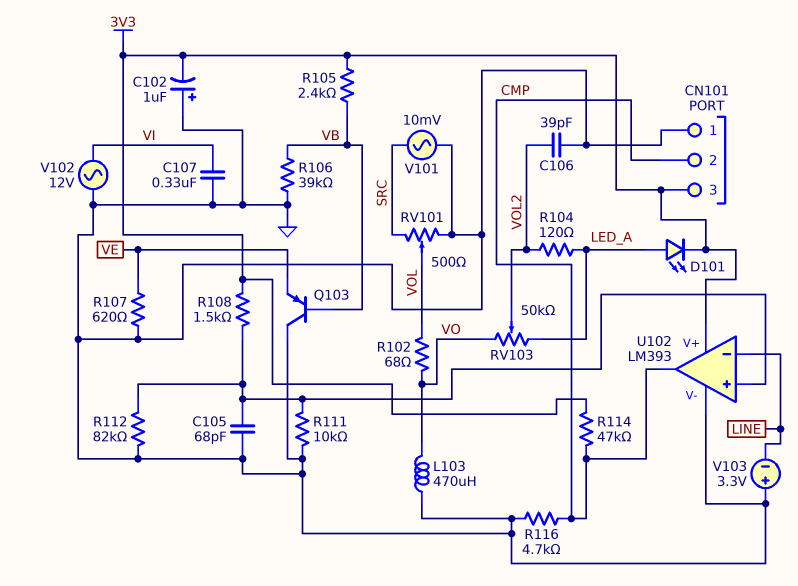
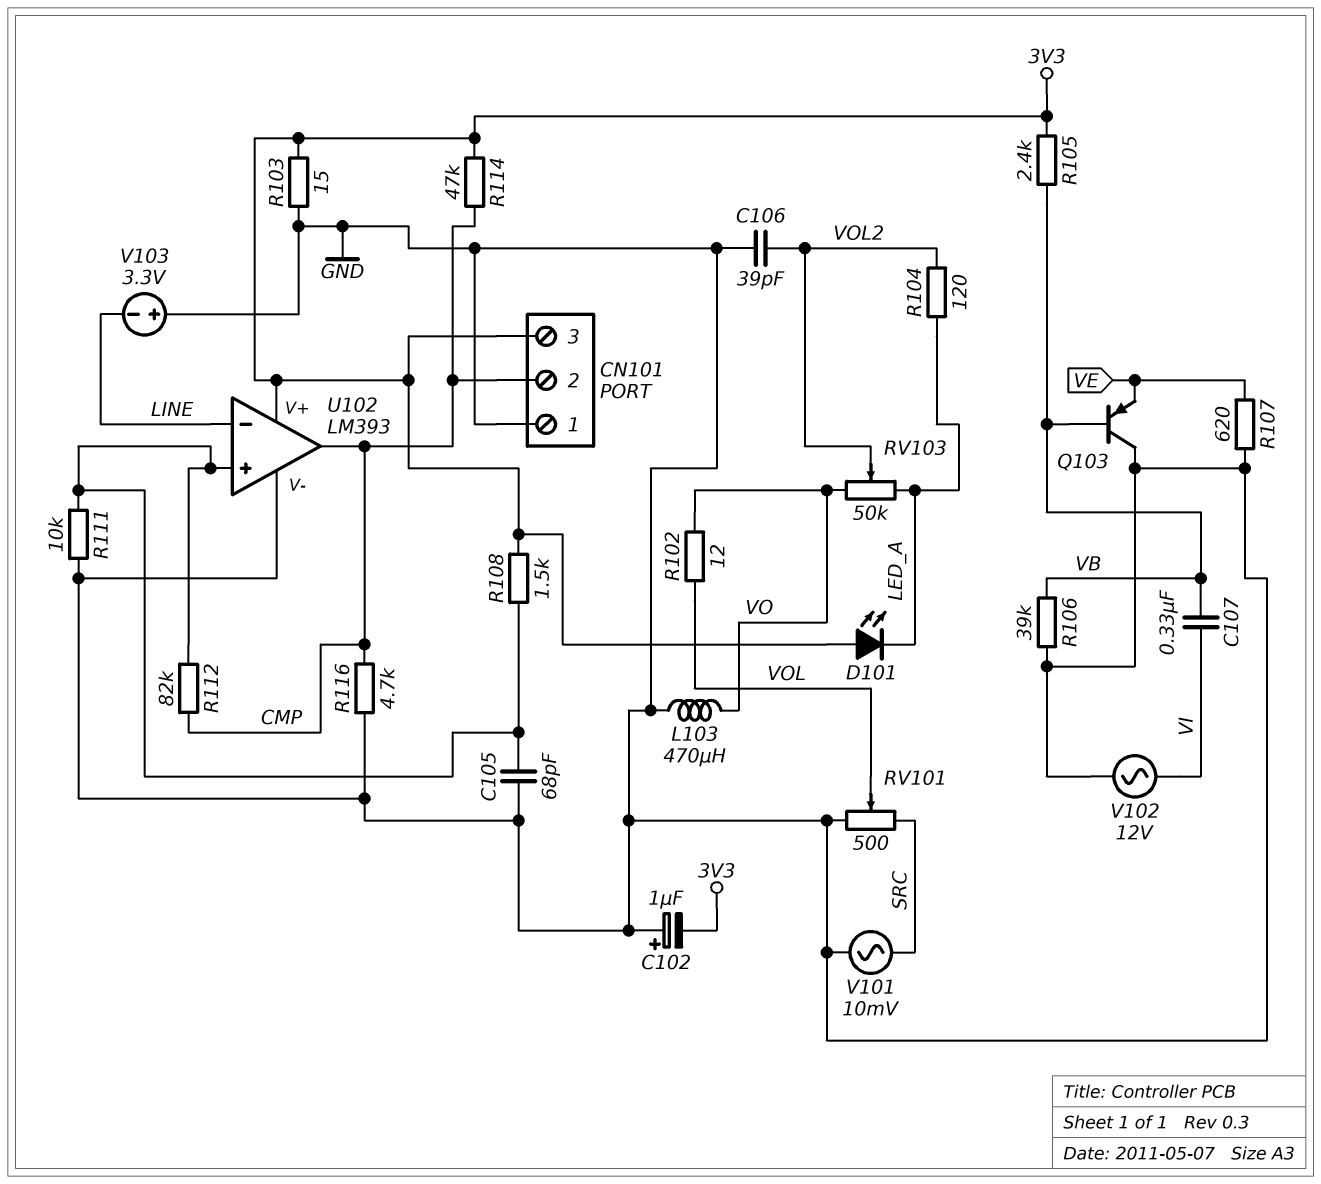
C107: 330nF (GND, VI) -> 330nF (VB, VI)
D101: LED (A LED_A, K 3V3) -> LED (A 3V3, K LED_A)
R102: 68 (VO, VOL) -> 12 (VO, VOL)
R103: none -> 15 (3V3, GND)
R112: 82k (GND, U102/in+) -> 82k (CMP, U102/in+)

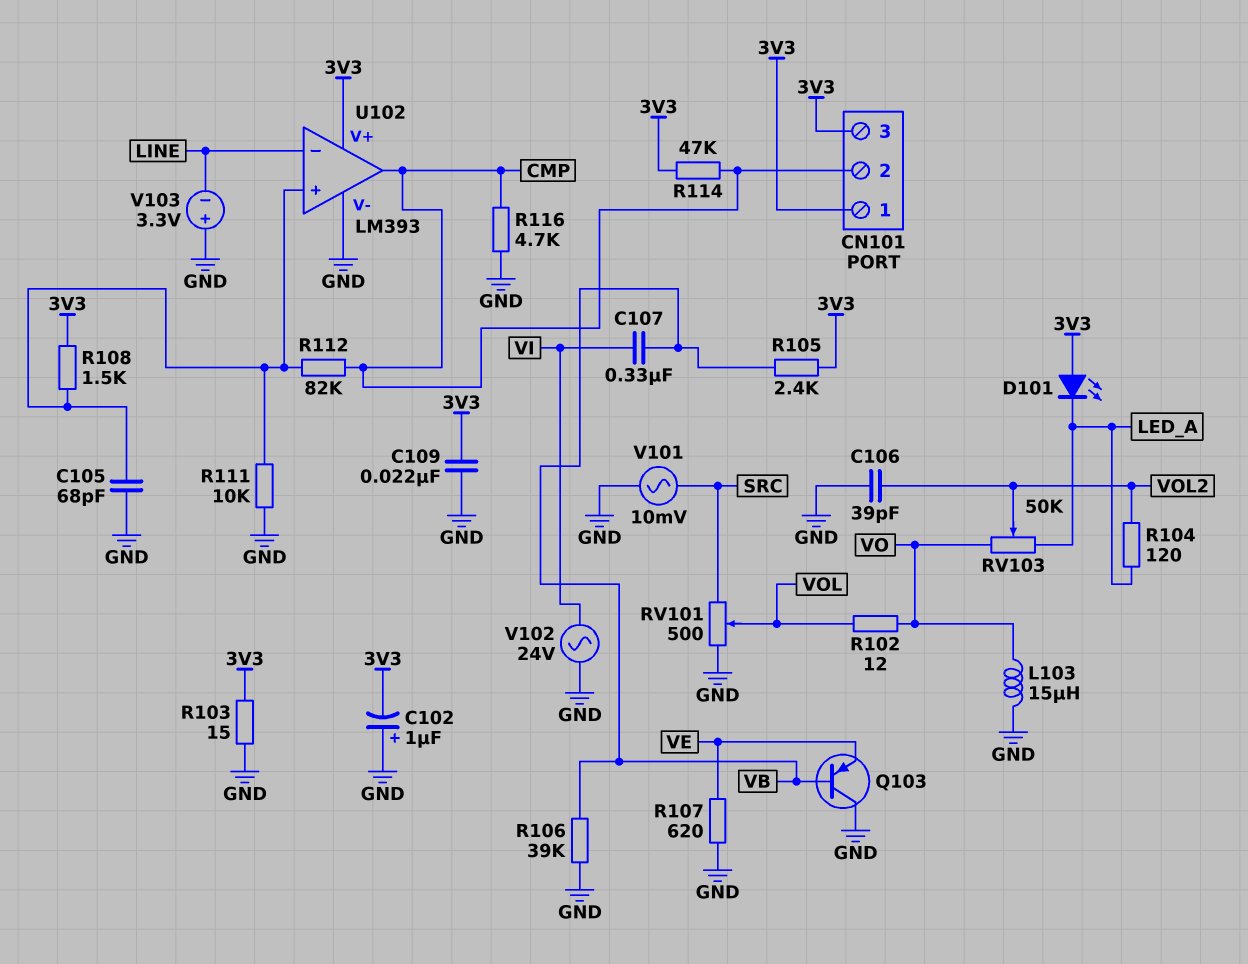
C109: none -> 22nF (3V3, GND)
CN101 pin 1: GND -> 3V3
L103: 470uH (GND, VO) -> 15uH (GND, VO)
V102: AC 12V (GND, VI) -> AC 24V (GND, VI)

